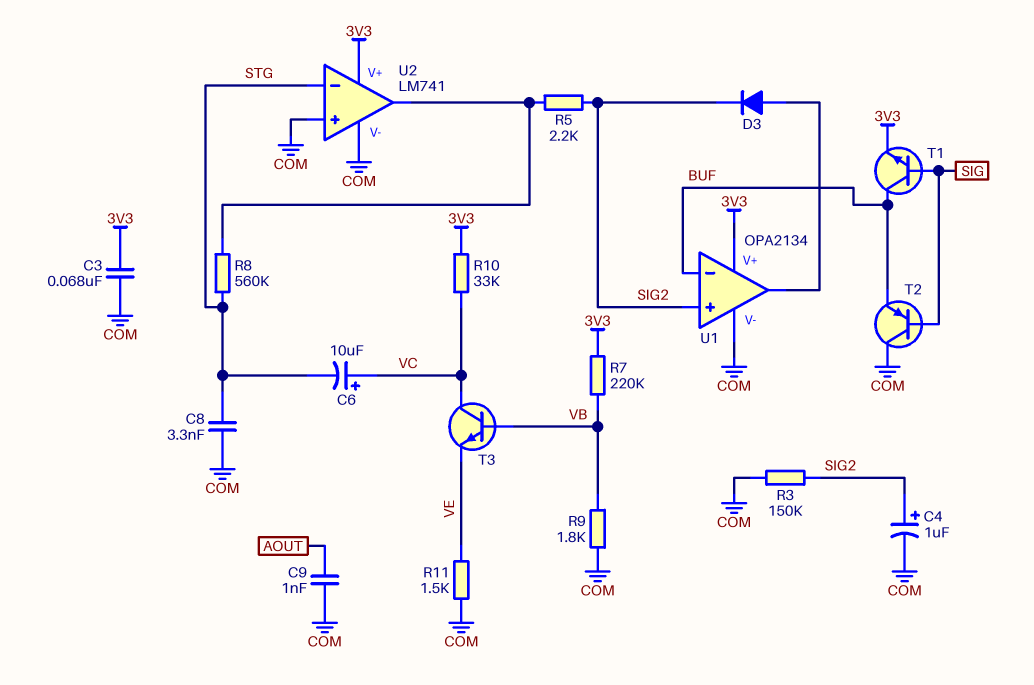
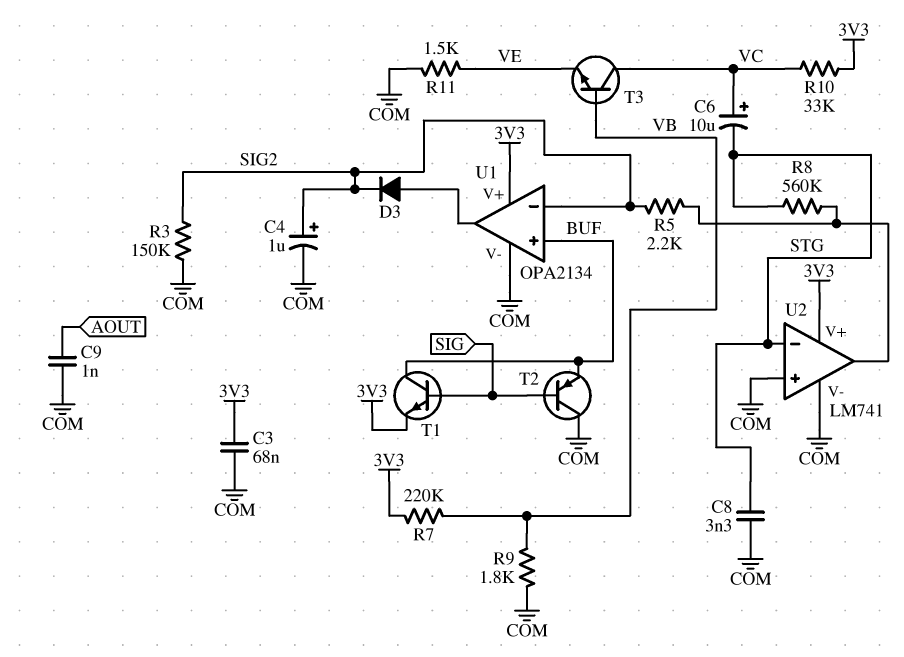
U1 pin in+: SIG2 -> BUF
U1 pin in-: BUF -> SIG2

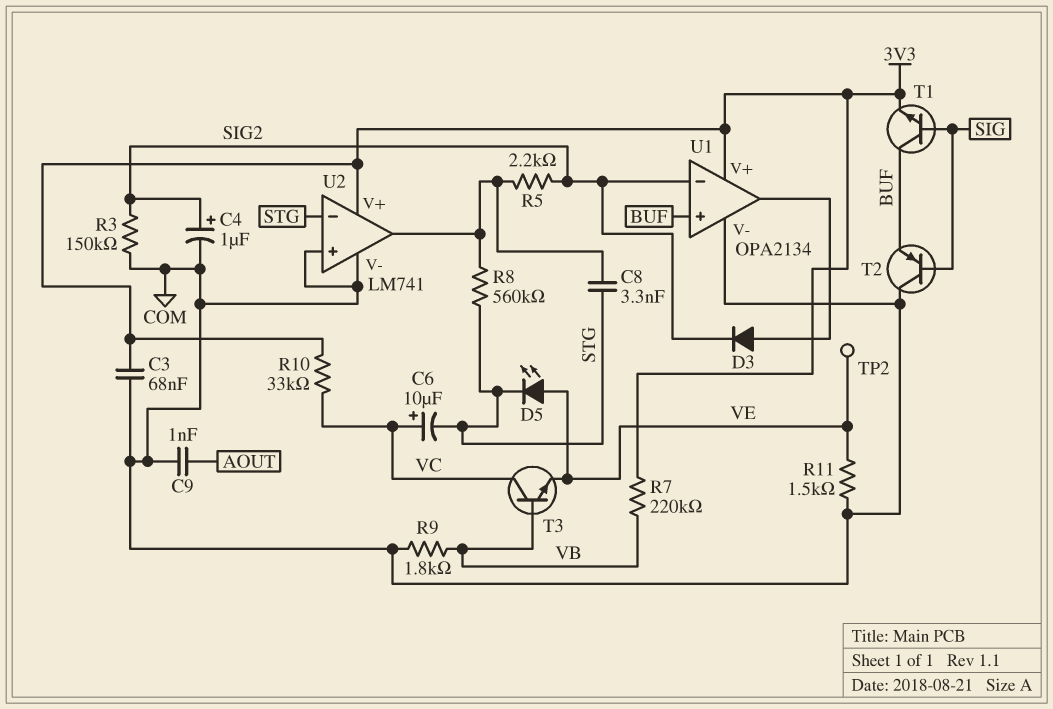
C8: 3.3nF (COM, STG) -> 3.3nF (STG, U2/out)
D5: none -> LED (A VE, K STG)
TP2: none -> test point (VE)

